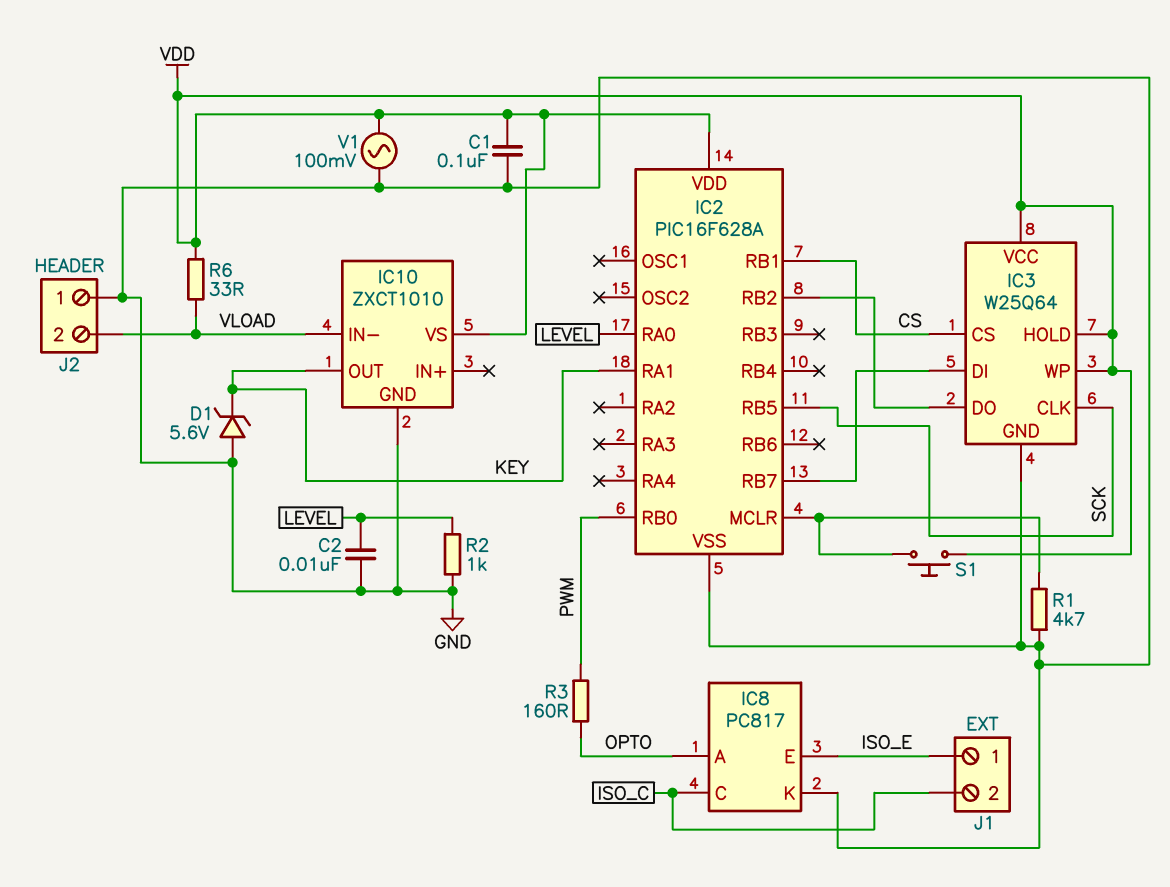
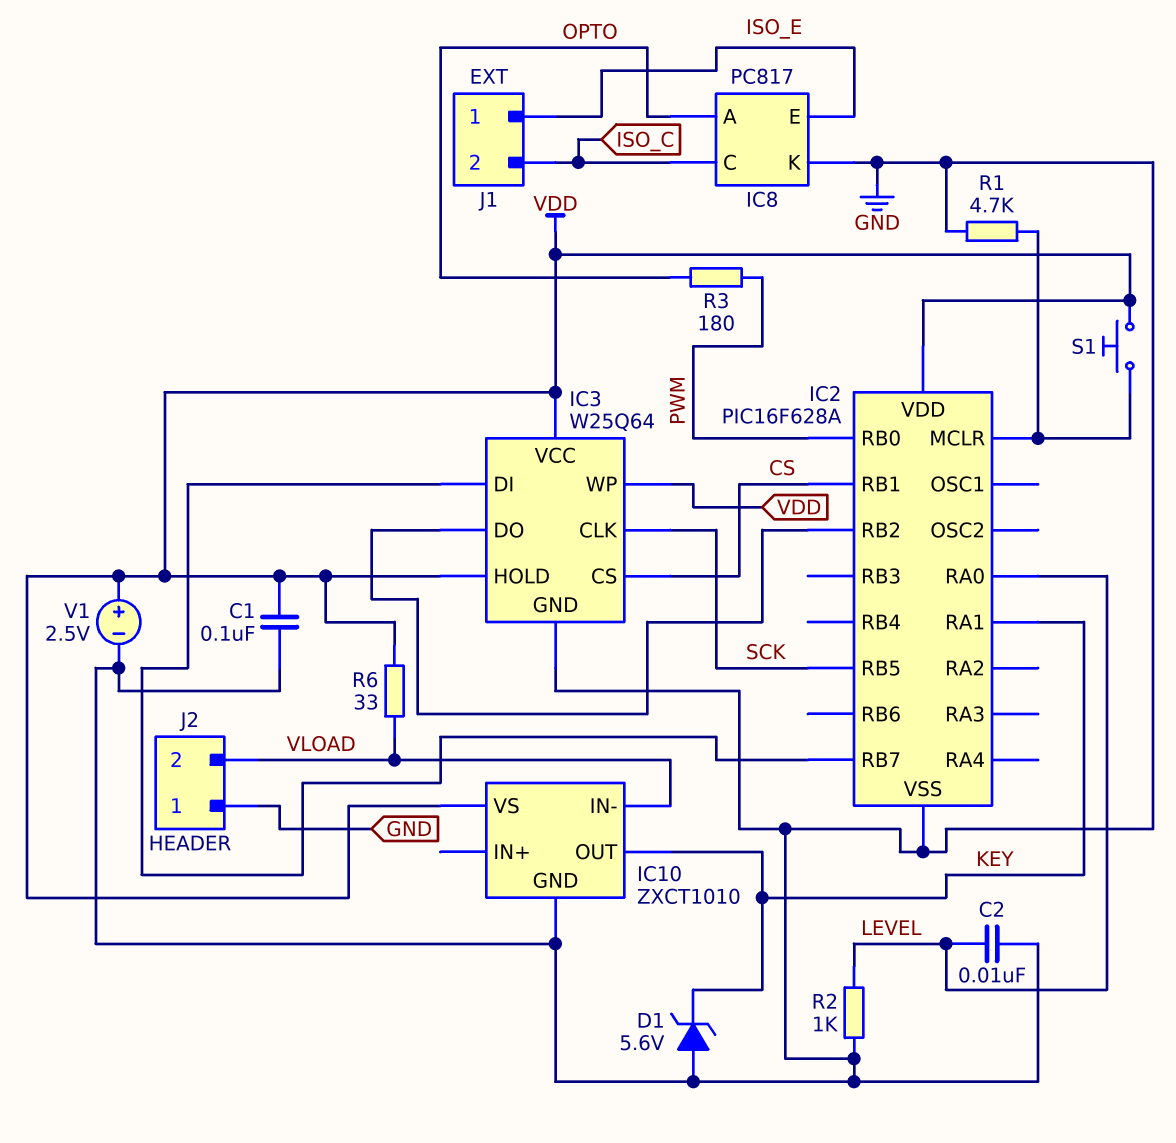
R3: 160 (OPTO, PWM) -> 180 (OPTO, PWM)
V1: AC 100mV (GND, VDD) -> 2.5V (plus VDD, minus GND)

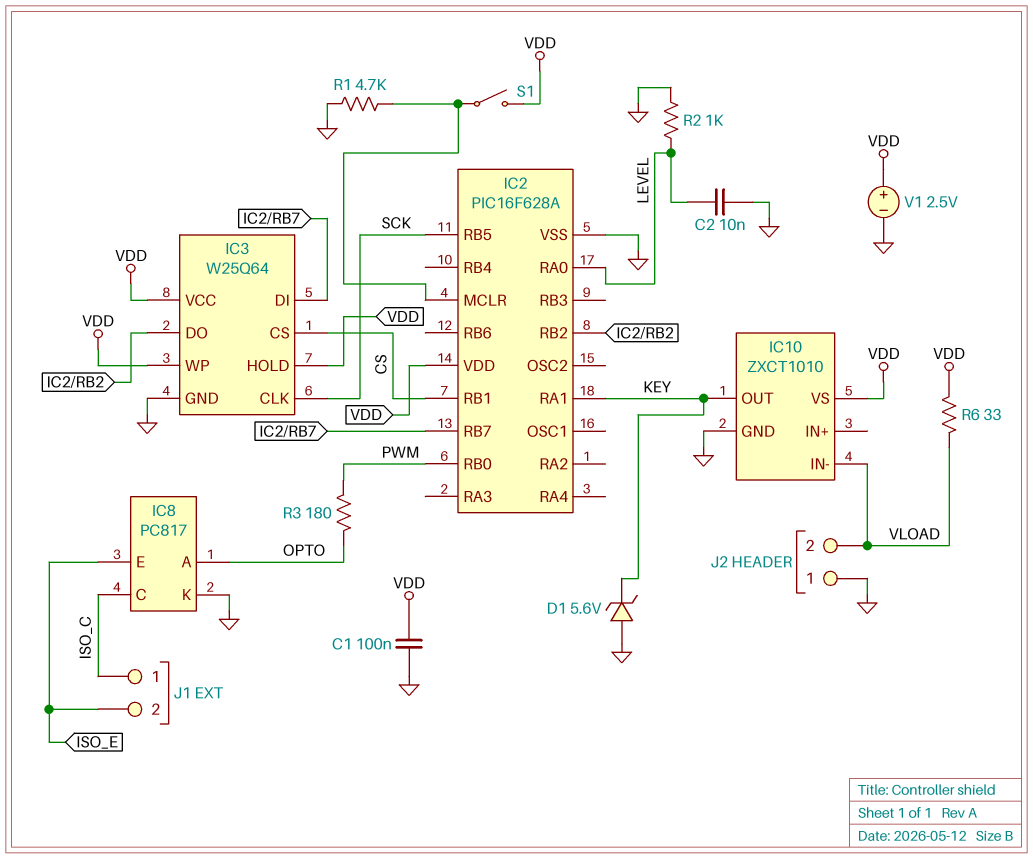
J1 pin 1: ISO_E -> ISO_C
J1 pin 2: ISO_C -> ISO_E
S1: button (IC2/MCLR, VDD) -> switch (IC2/MCLR, VDD)

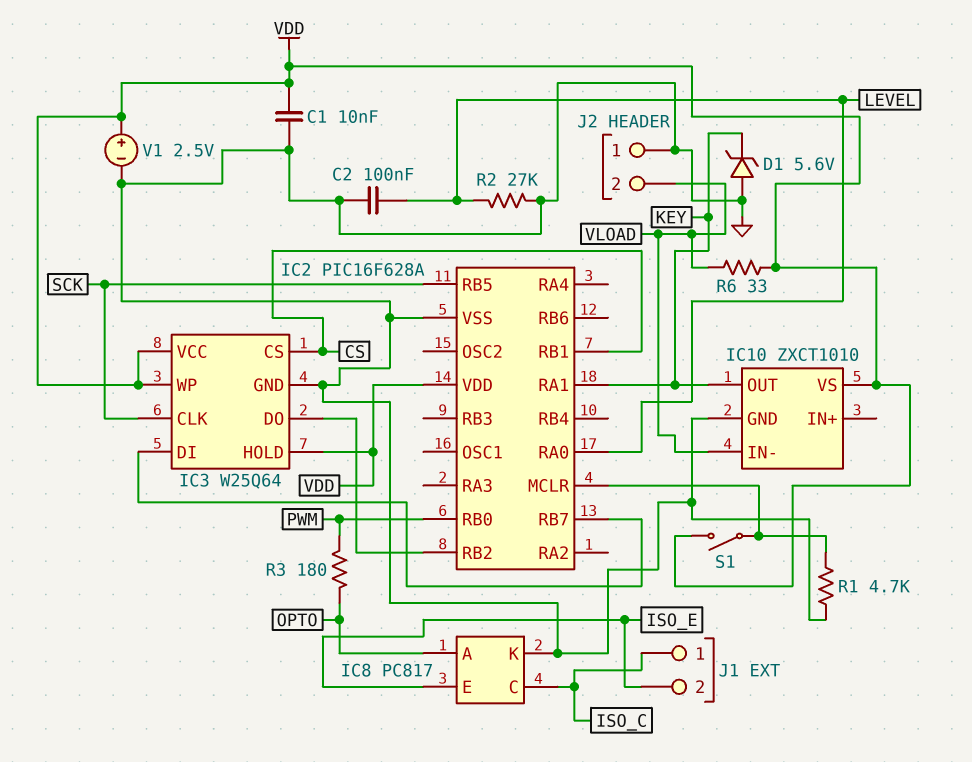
C1: 100nF (GND, VDD) -> 10nF (GND, VDD)
C2: 10nF (GND, LEVEL) -> 100nF (GND, LEVEL)
R2: 1k (GND, LEVEL) -> 27k (GND, LEVEL)

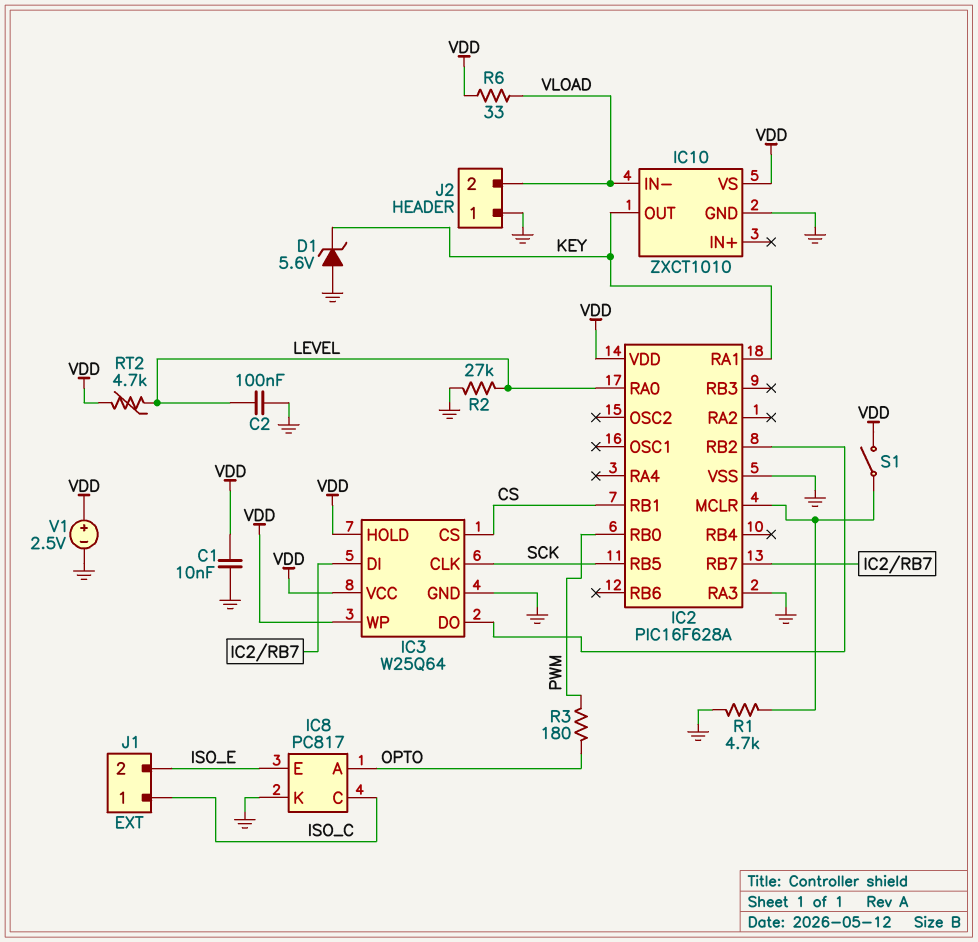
IC2 pin RA3: none -> GND
RT2: none -> 4.7k (LEVEL, VDD)

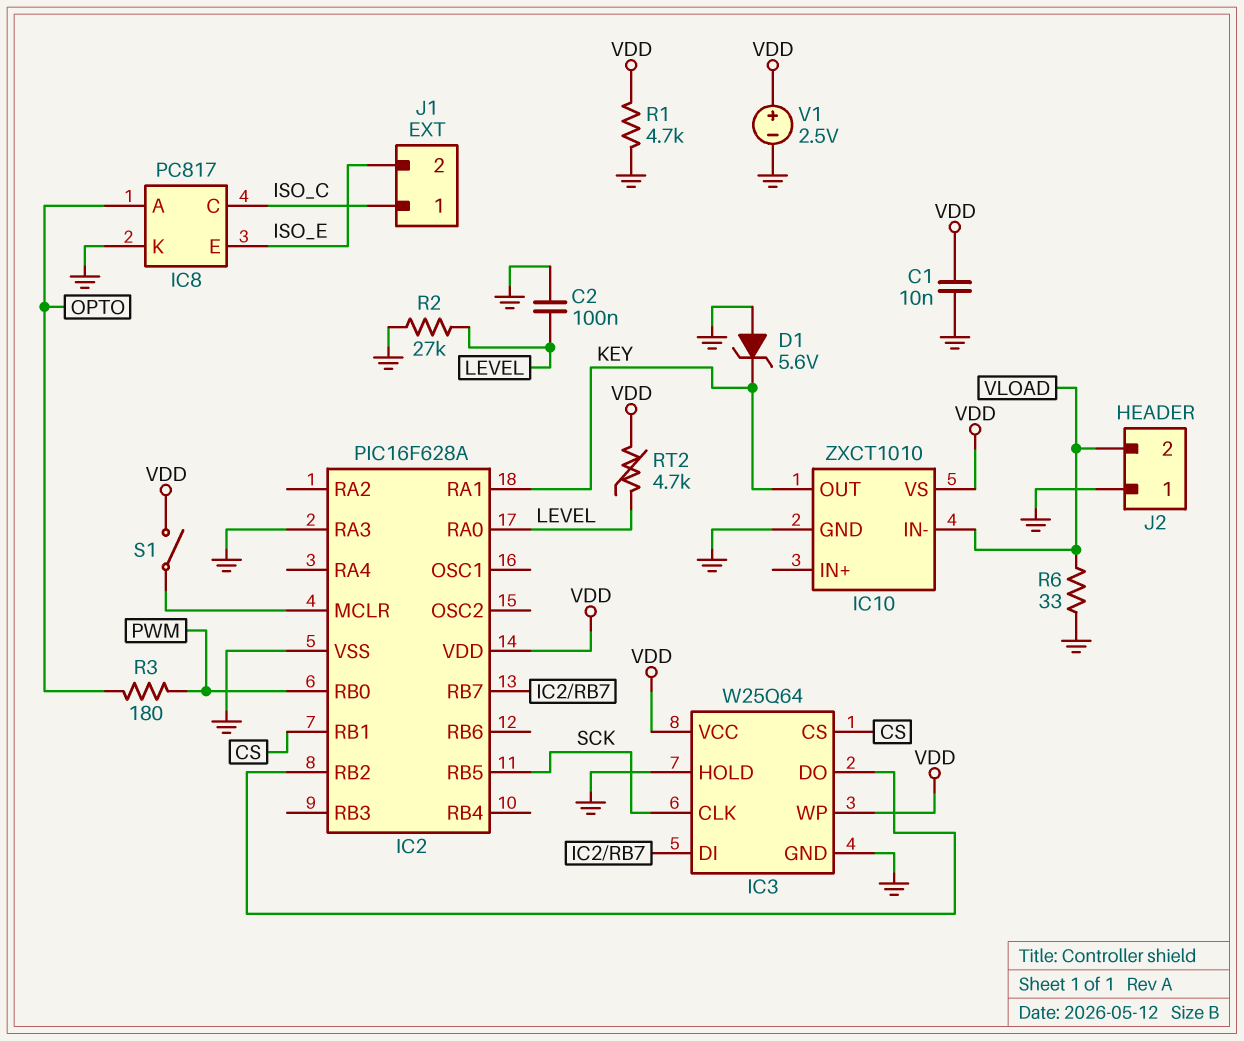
IC3 pin HOLD: VDD -> GND
R1: 4.7k (GND, IC2/MCLR) -> 4.7k (GND, VDD)
R6: 33 (VDD, VLOAD) -> 33 (GND, VLOAD)

